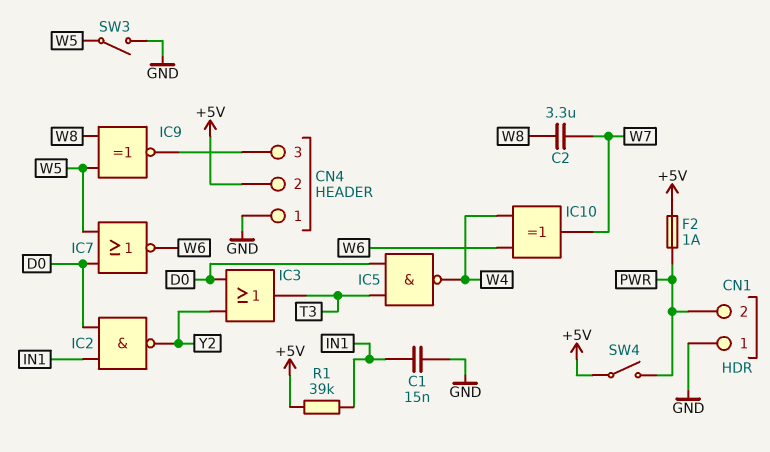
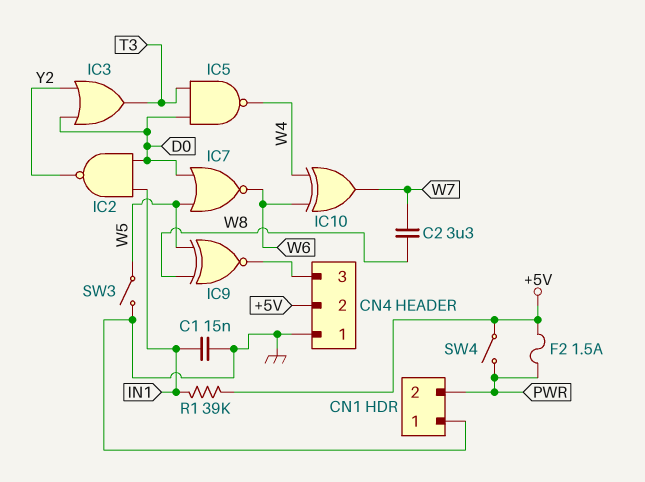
F2: 1A (+5V, PWR) -> 1.5A (+5V, PWR)

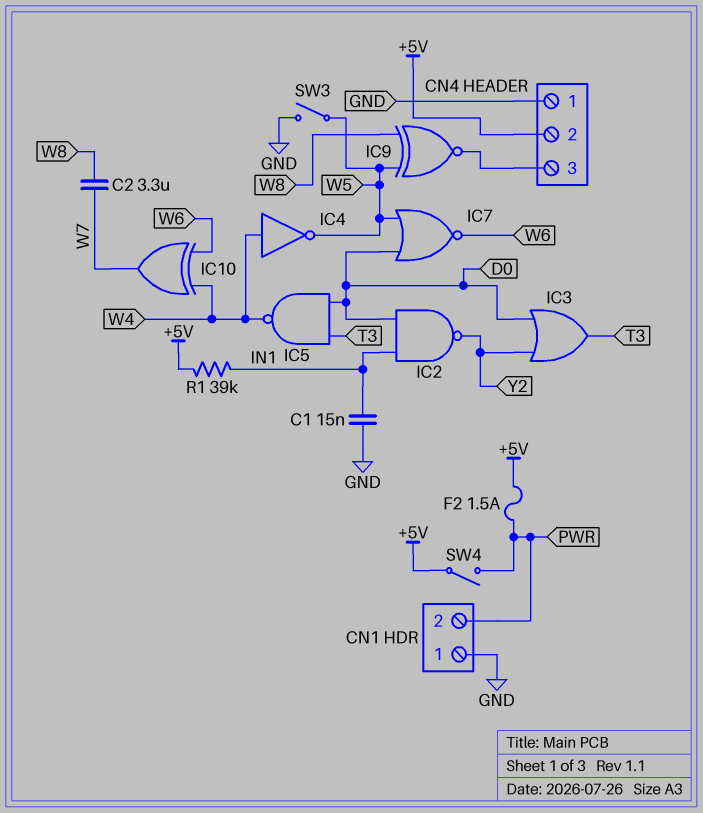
IC4: none -> NOT (in W4, out W5)

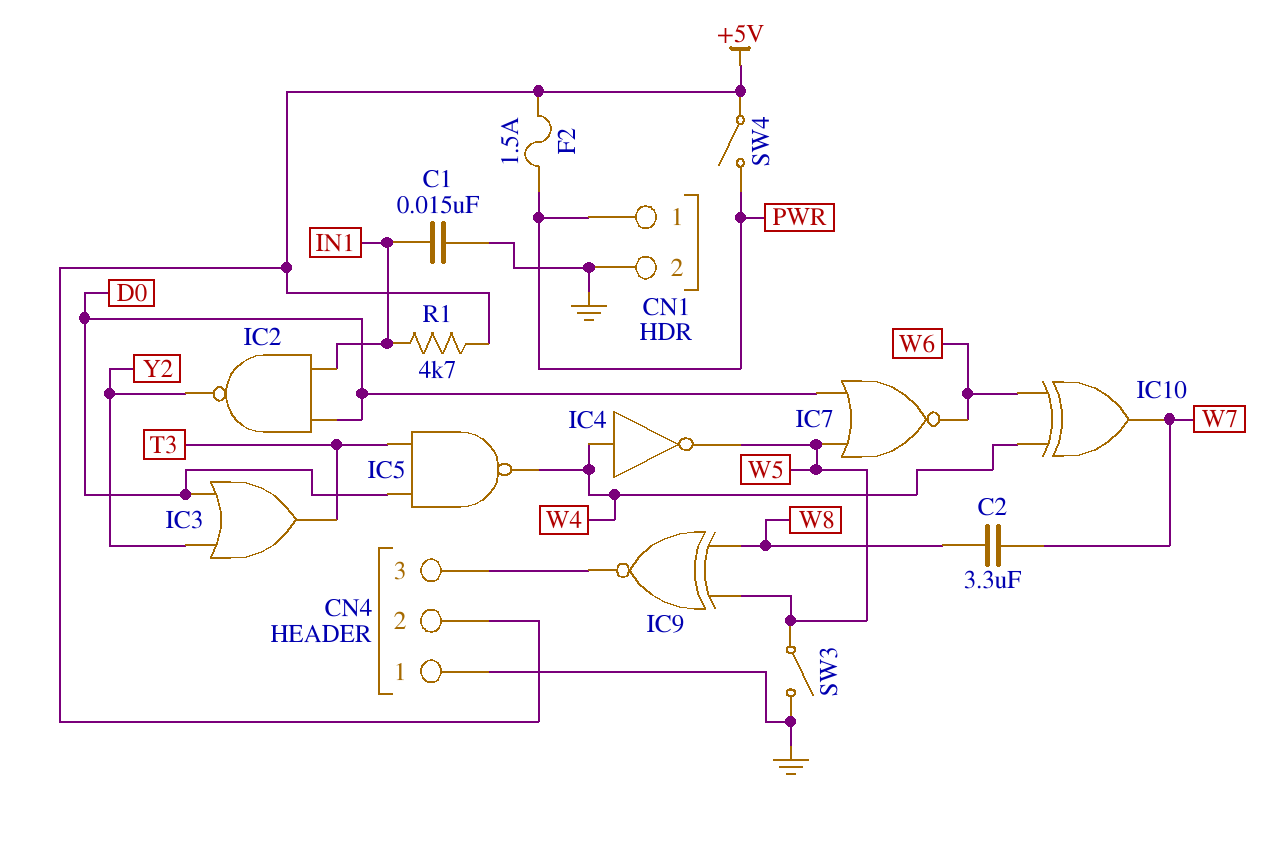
CN1 pin 1: GND -> PWR
CN1 pin 2: PWR -> GND
R1: 39k (+5V, IN1) -> 4.7k (+5V, IN1)

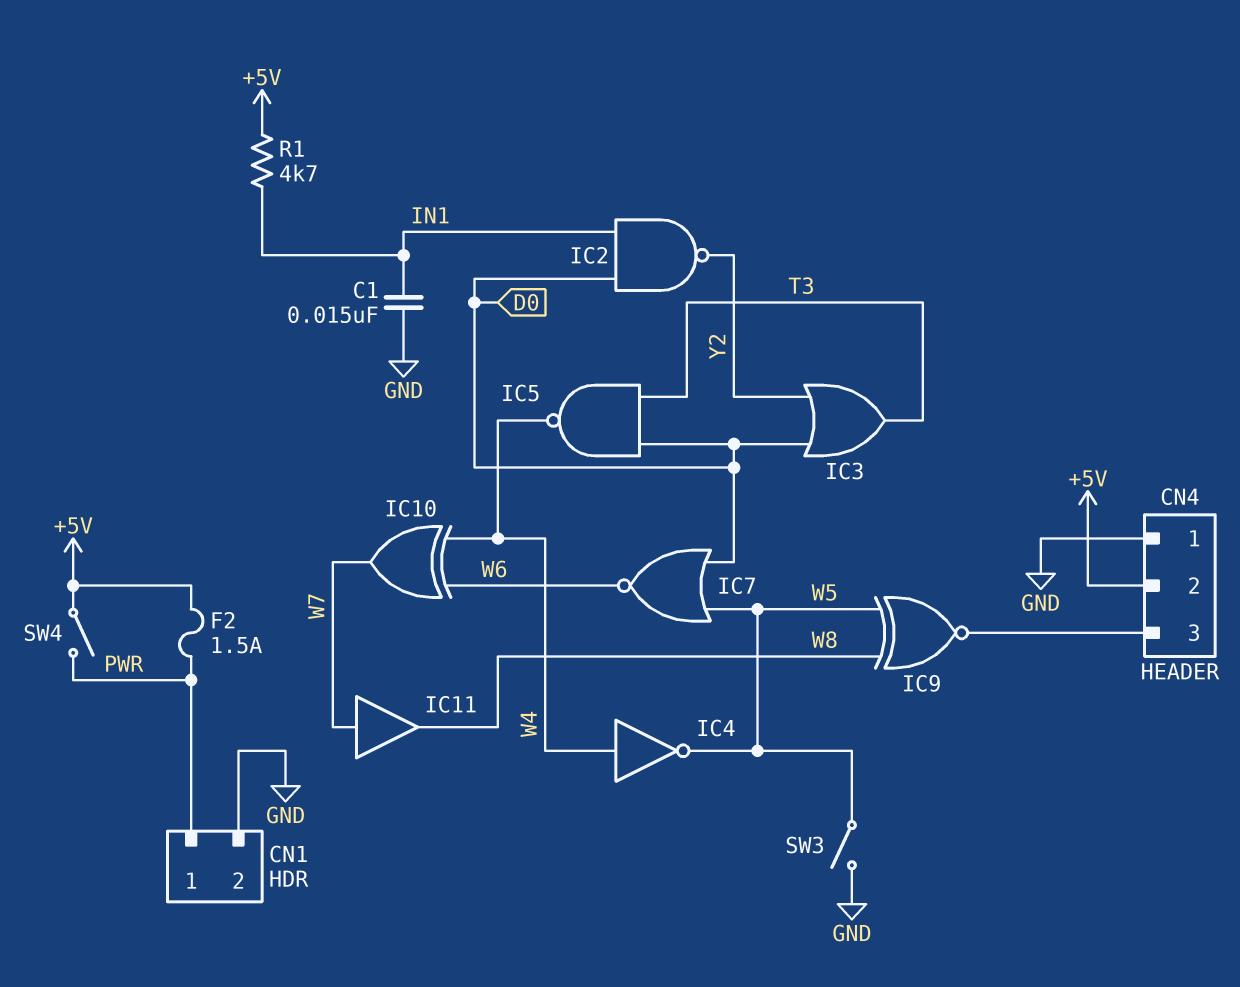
C2: 3.3uF (W7, W8) -> none
IC11: none -> buffer (in W7, out W8)

